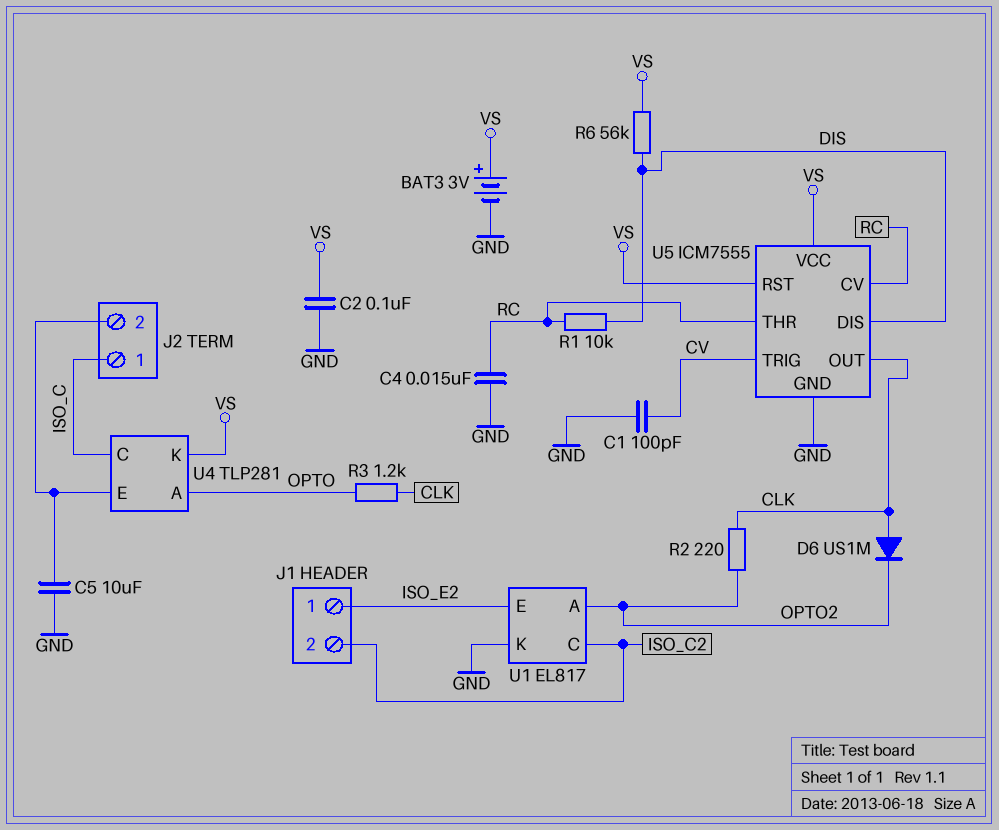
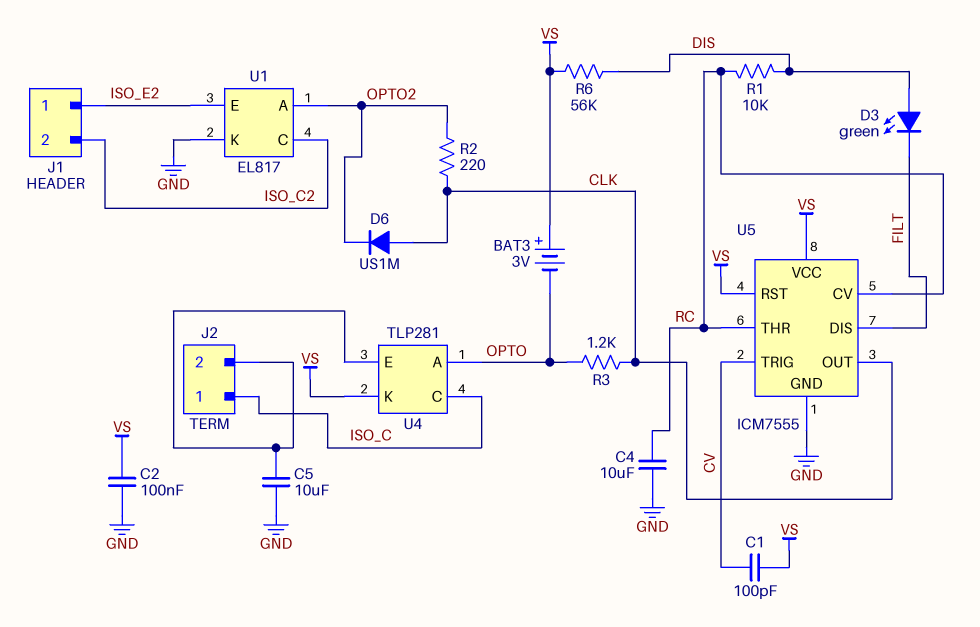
BAT3: 3V (plus VS, minus GND) -> 3V (plus VS, minus OPTO)
C1: 100pF (CV, GND) -> 100pF (CV, VS)
C4: 15nF (GND, RC) -> 10uF (GND, RC)
D3: none -> LED green (A DIS, K FILT)
U5 pin DIS: DIS -> FILT

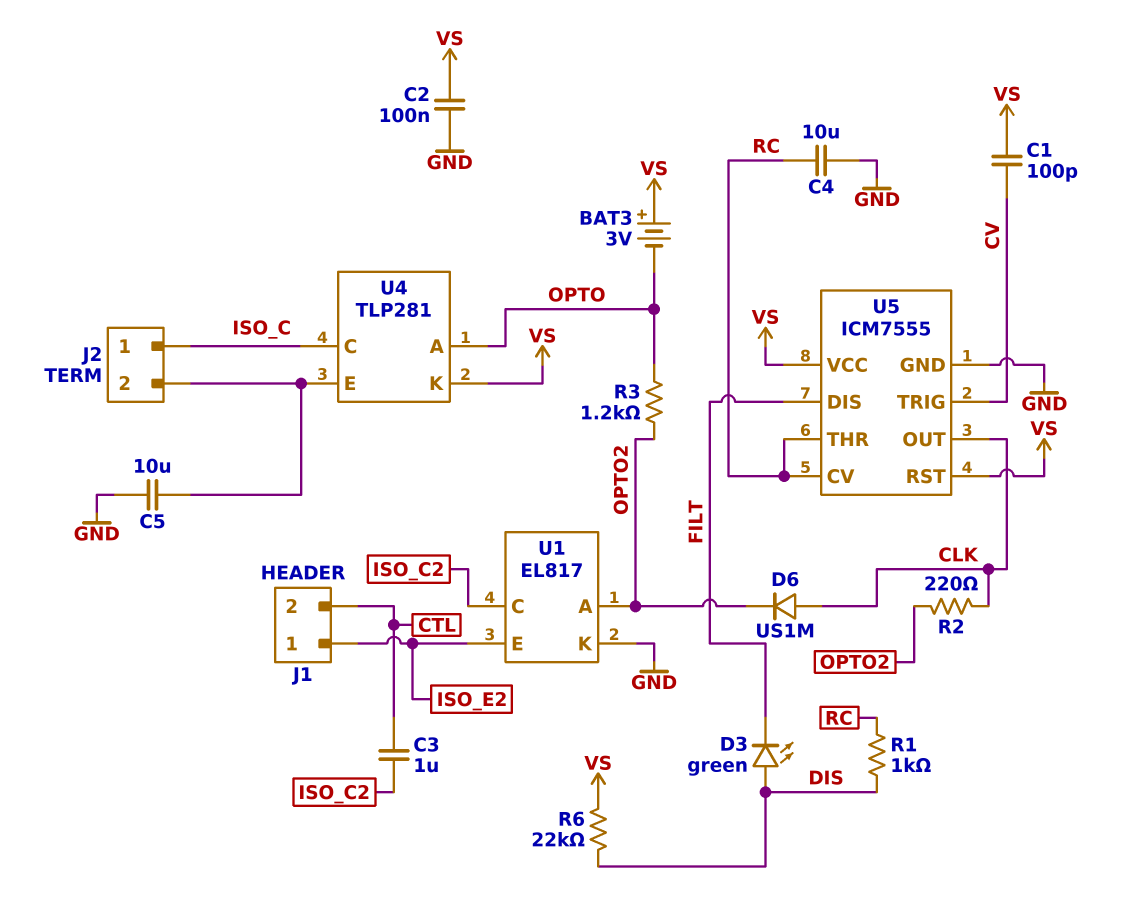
C3: none -> 1uF (CTL, ISO_C2)
J1 pin 2: ISO_C2 -> CTL
R1: 10k (DIS, RC) -> 1k (DIS, RC)
R3: 1.2k (CLK, OPTO) -> 1.2k (OPTO, OPTO2)
R6: 56k (DIS, VS) -> 22k (DIS, VS)

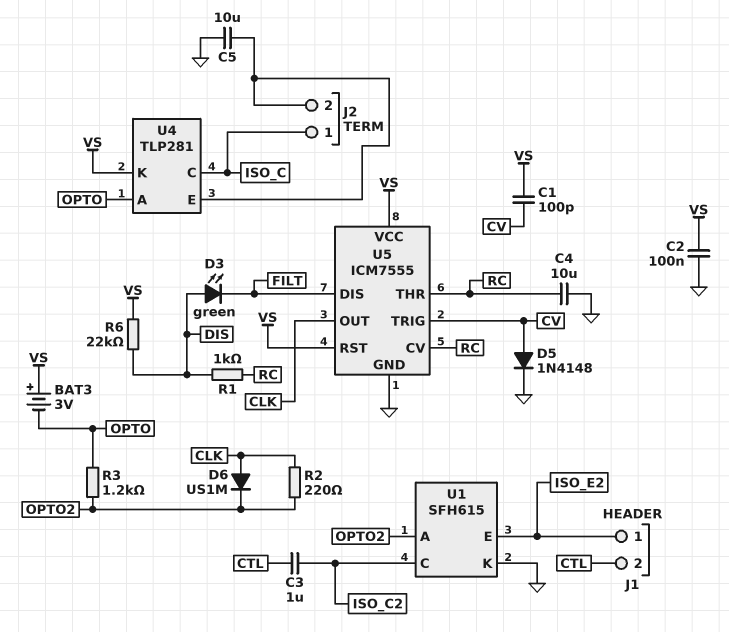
D5: none -> diode 1N4148 (A CV, K GND)
U1: EL817 -> SFH615

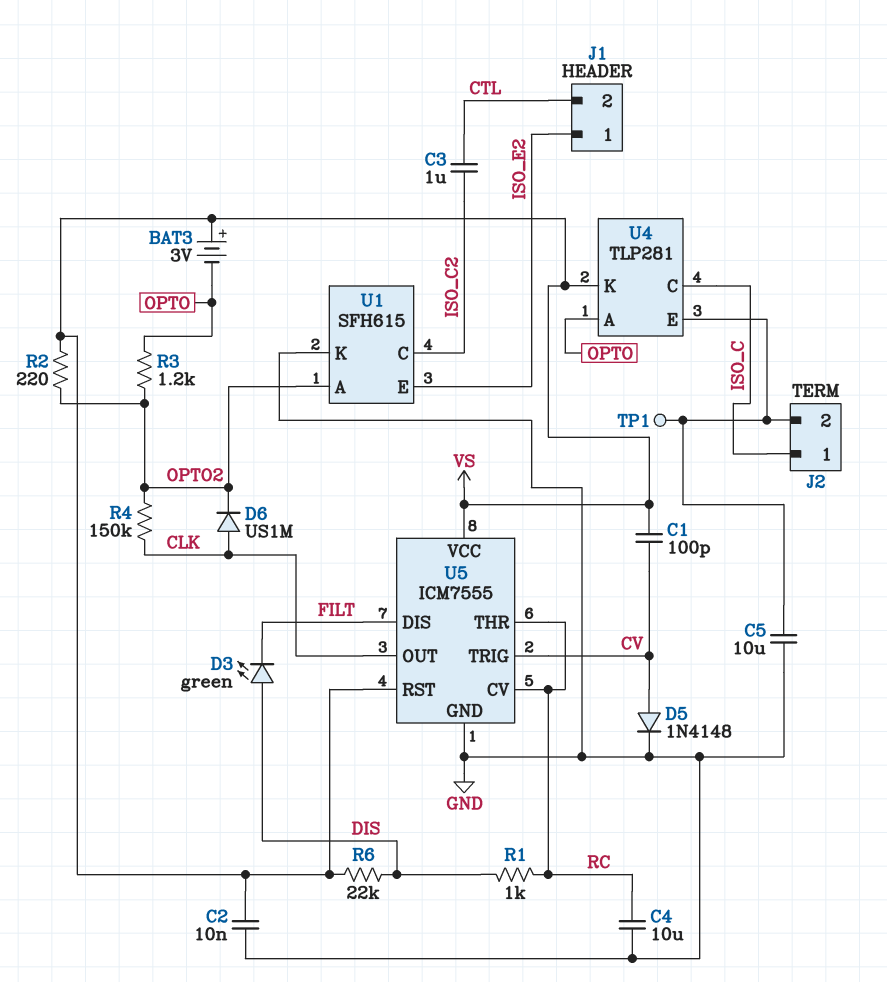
C2: 100nF (GND, VS) -> 10nF (GND, VS)
R2: 220 (CLK, OPTO2) -> 220 (OPTO2, VS)
R4: none -> 150k (CLK, OPTO2)
TP1: none -> test point (J2/2)

